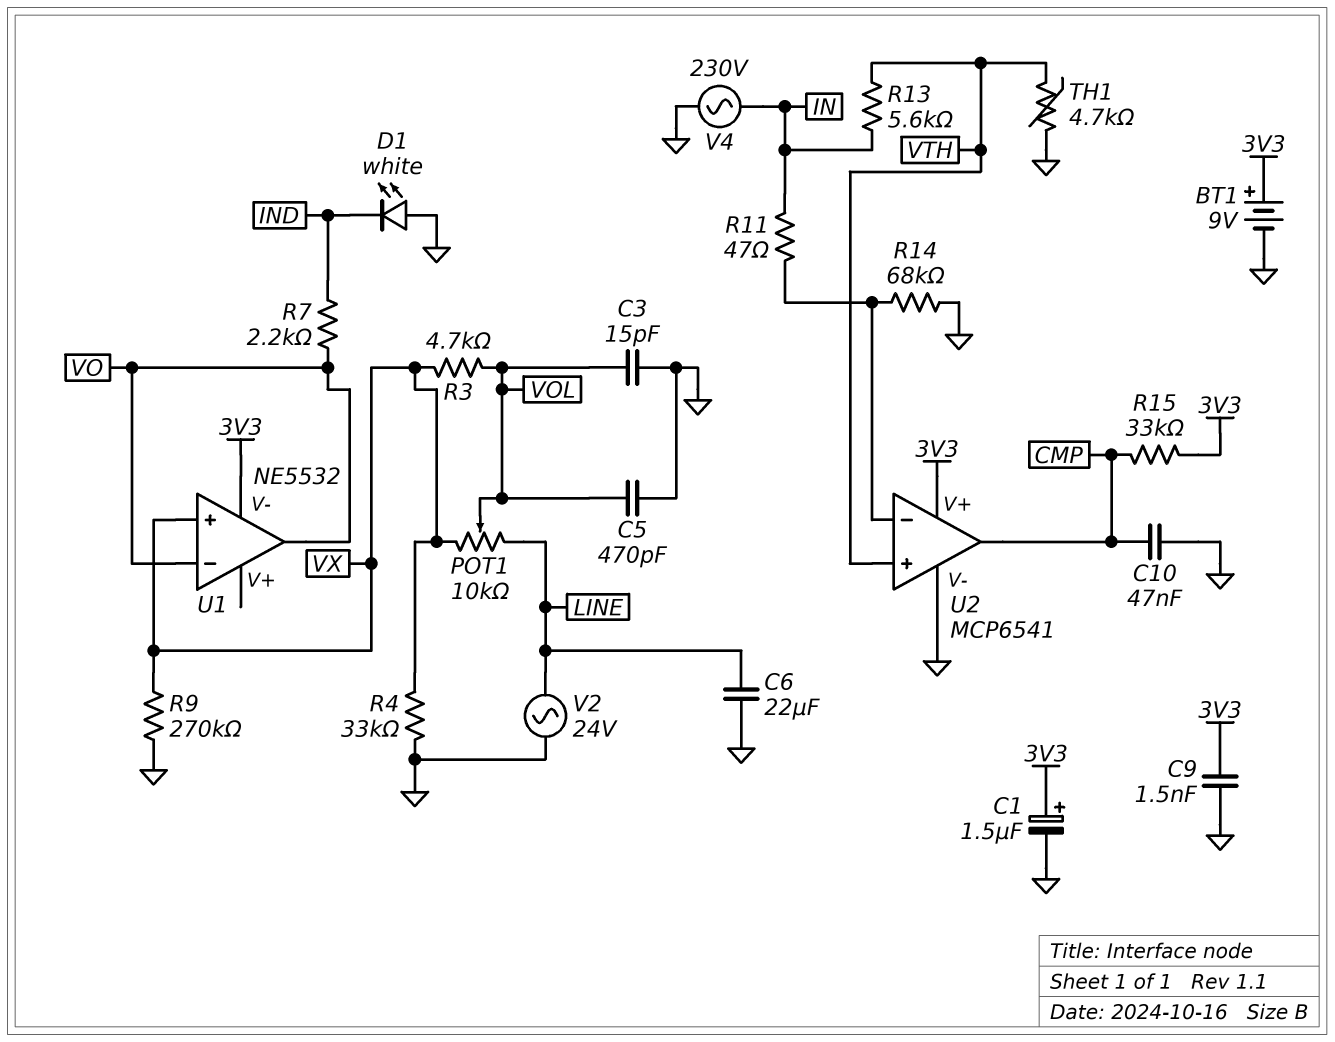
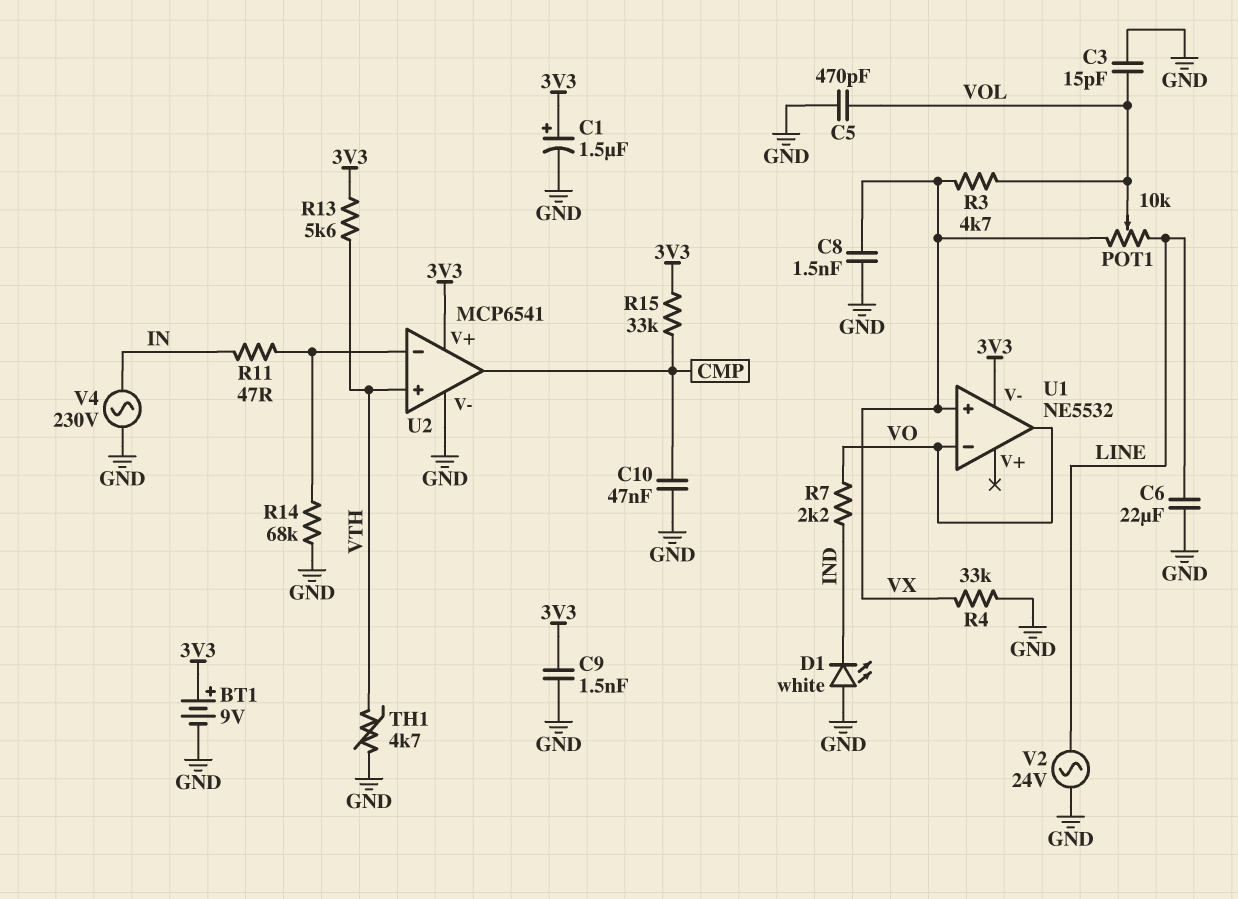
C8: none -> 1.5nF (GND, VX)
R9: 270k (GND, VX) -> none
R13: 5.6k (IN, VTH) -> 5.6k (3V3, VTH)

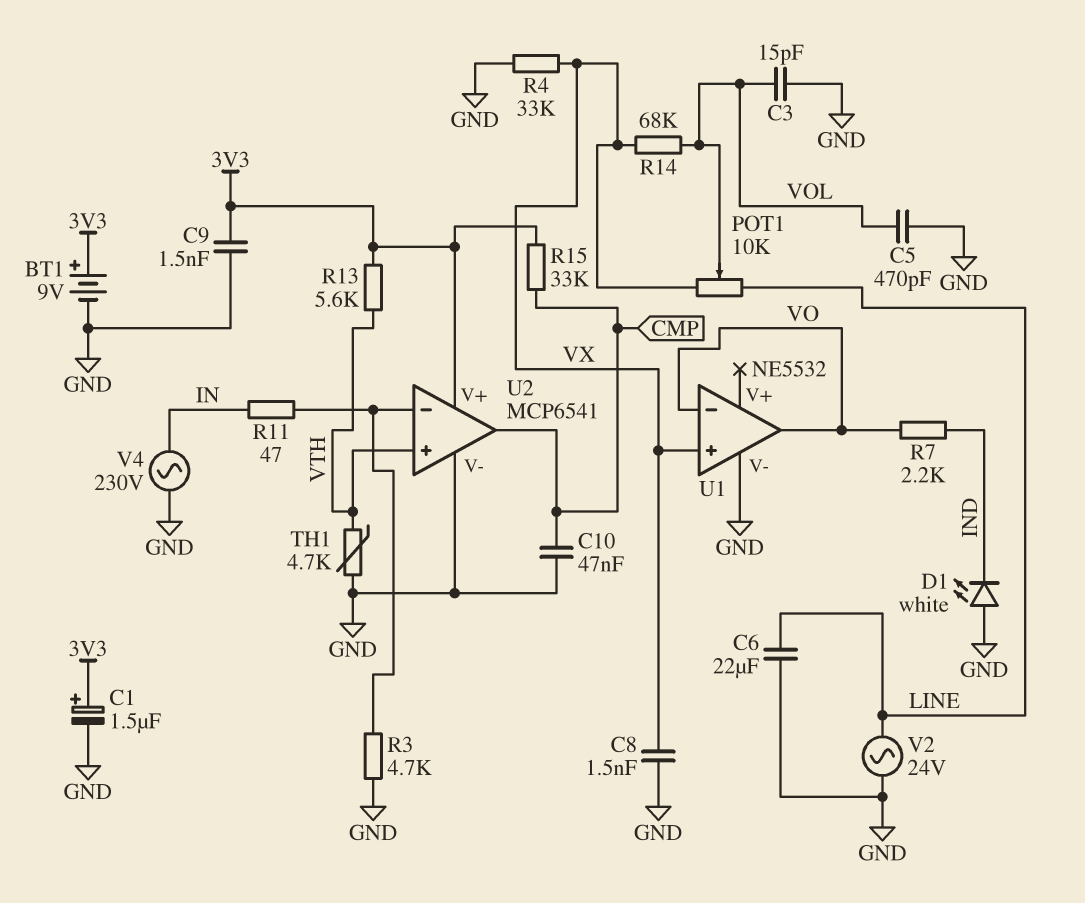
R3: 4.7k (VOL, VX) -> 4.7k (GND, U2/in-)
R14: 68k (GND, U2/in-) -> 68k (VOL, VX)
U1 pin V-: 3V3 -> GND

